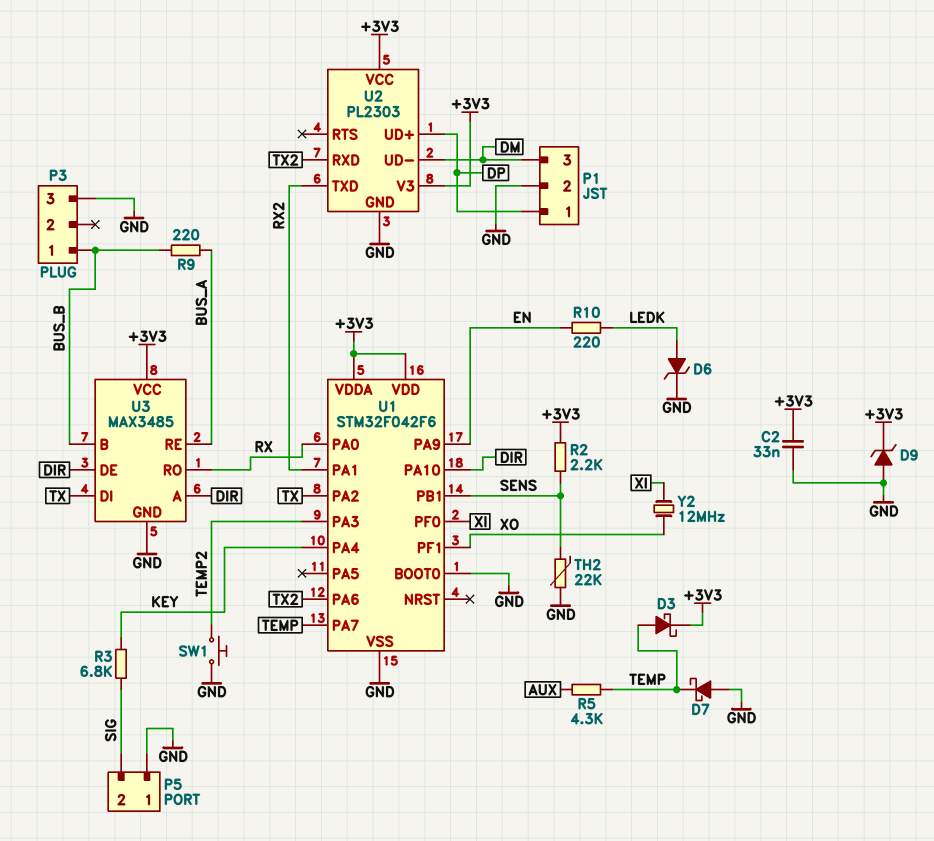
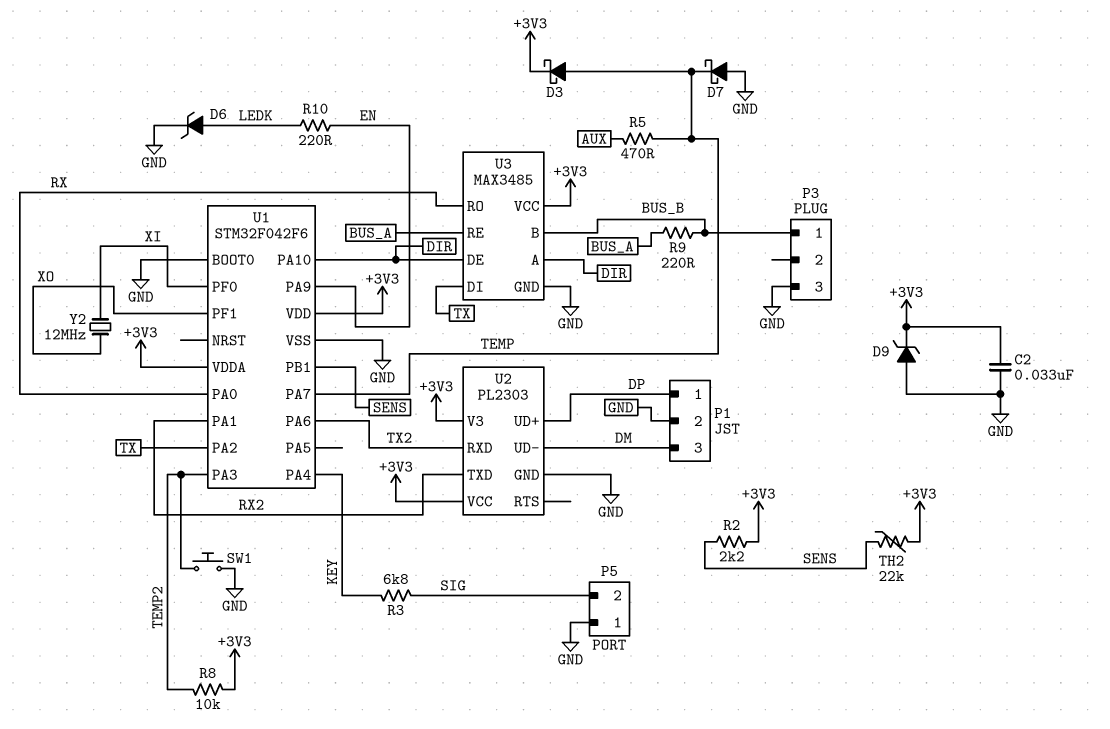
R5: 4.3k (AUX, TEMP) -> 470 (AUX, TEMP)
R8: none -> 10k (+3V3, TEMP2)
TH2: 22k (GND, SENS) -> 22k (+3V3, SENS)

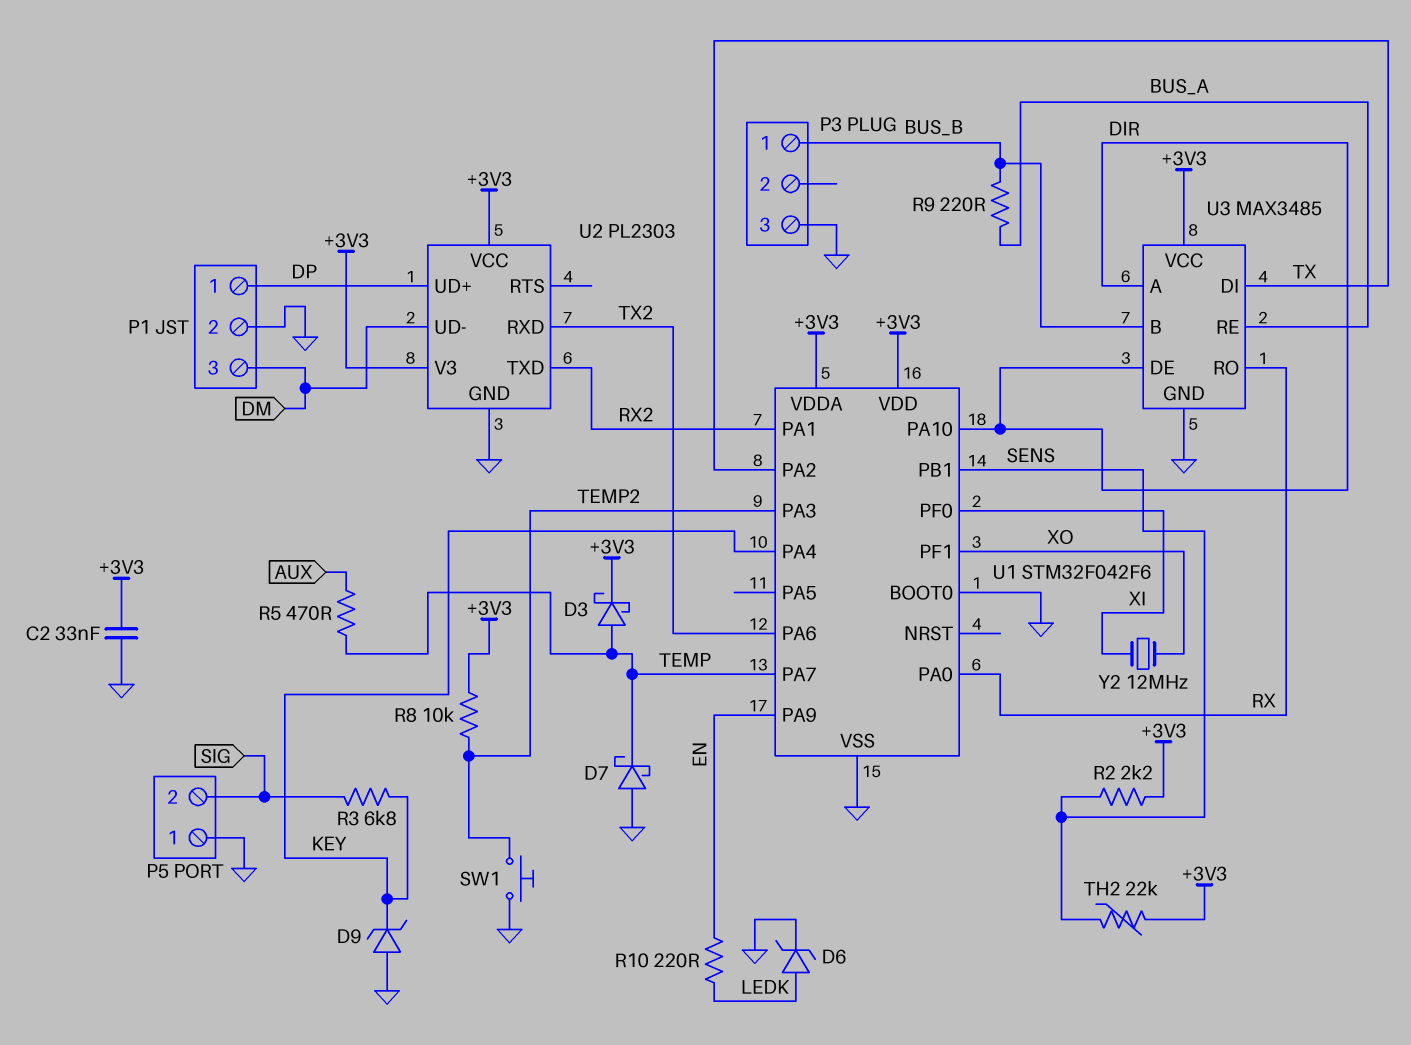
D9: zener (A GND, K +3V3) -> zener (A GND, K KEY)

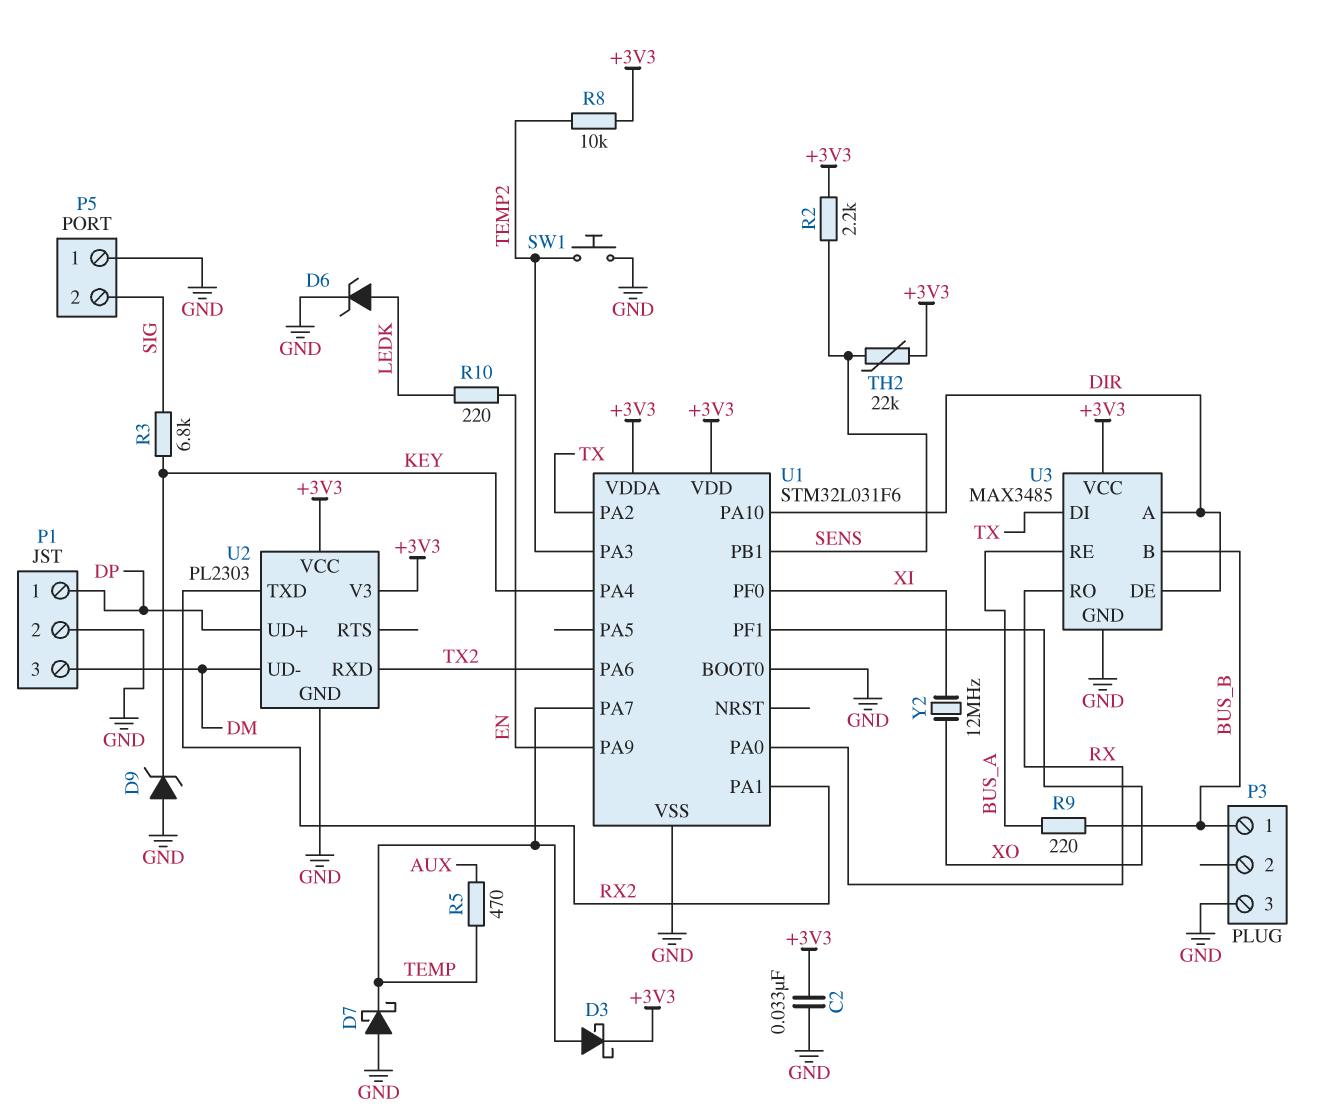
U1: STM32F042F6 -> STM32L031F6

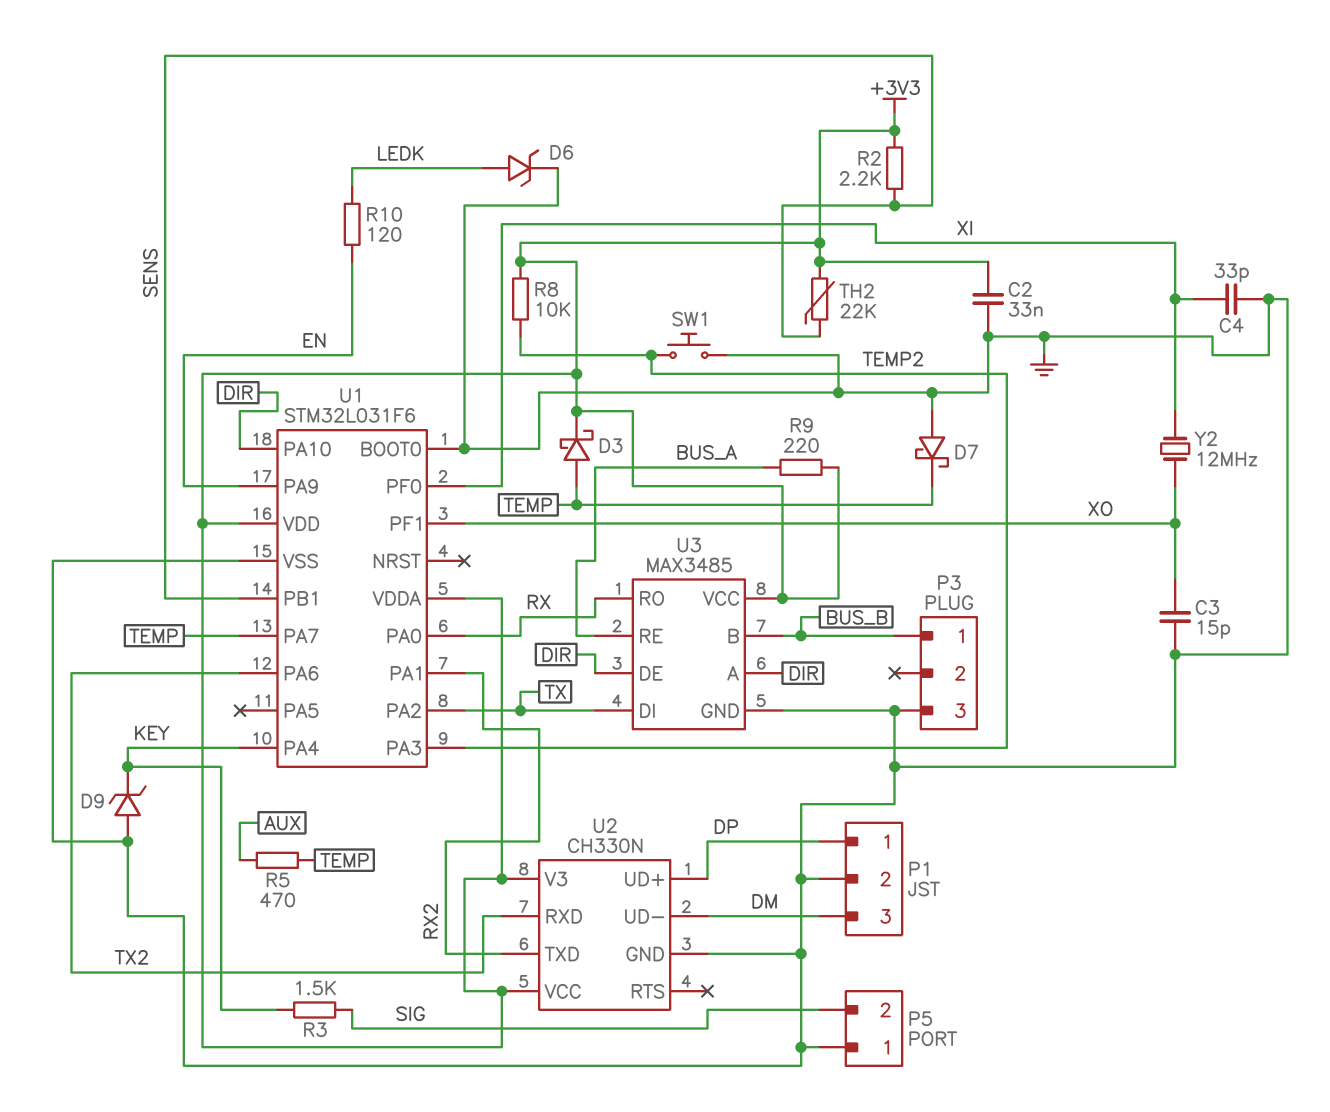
C3: none -> 15pF (GND, XO)
C4: none -> 33pF (GND, XI)
R3: 6.8k (KEY, SIG) -> 1.5k (KEY, SIG)
R9: 220 (BUS_A, BUS_B) -> 220 (+3V3, BUS_A)
R10: 220 (EN, LEDK) -> 120 (EN, LEDK)
U2: PL2303 -> CH330N

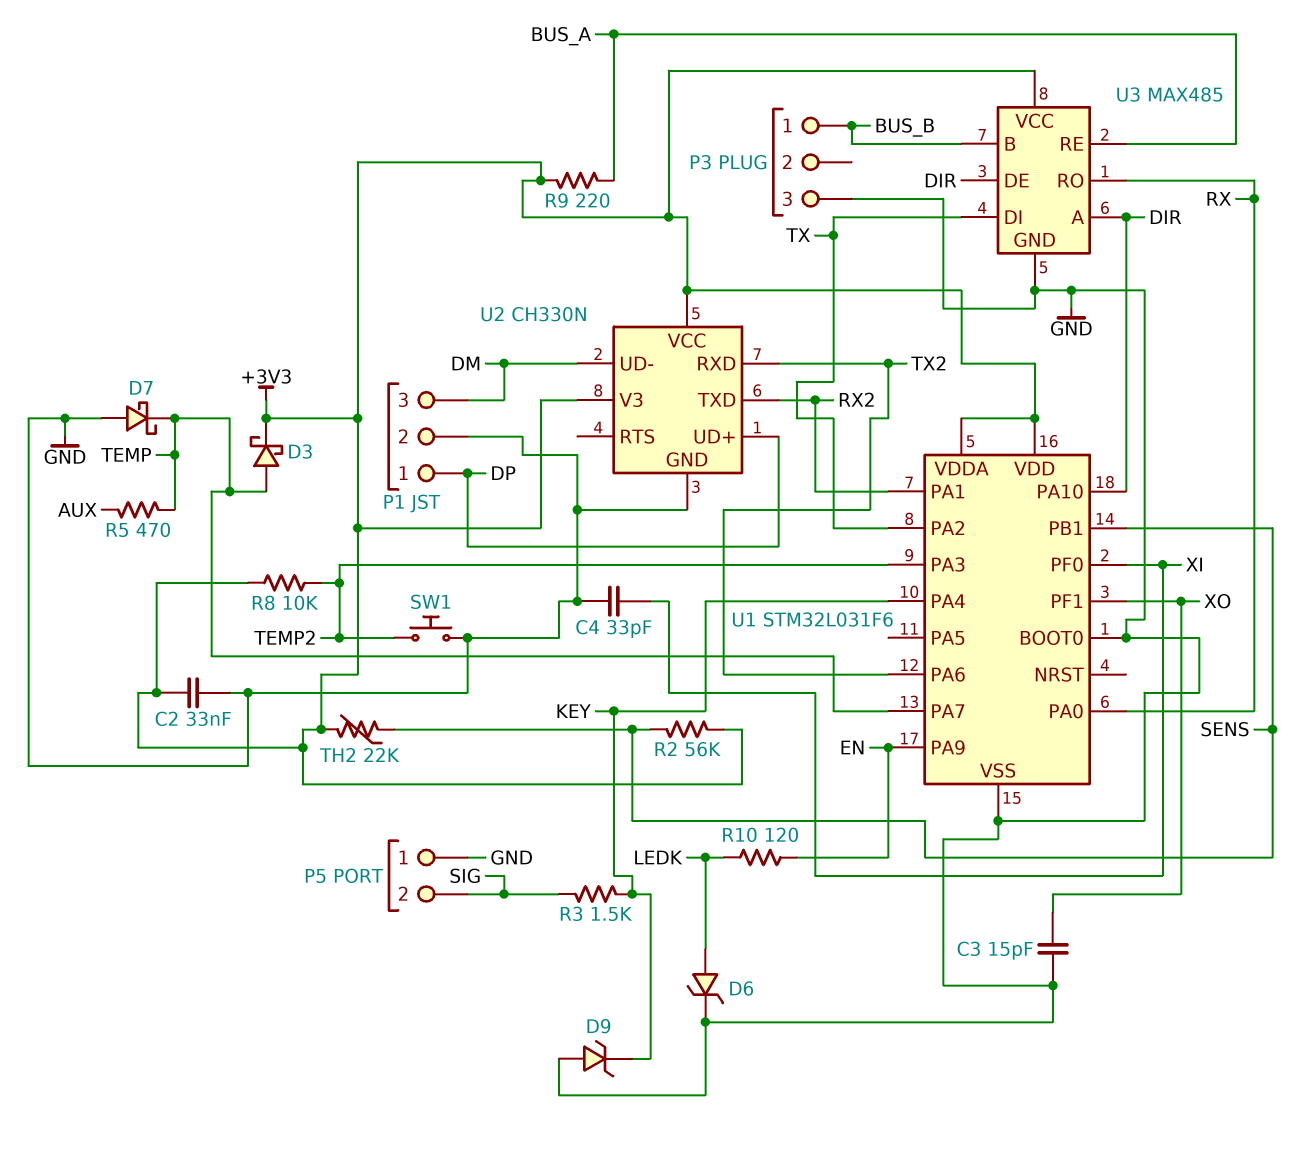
R2: 2.2k (+3V3, SENS) -> 56k (+3V3, SENS)
U3: MAX3485 -> MAX485
Y2: 12MHz (XI, XO) -> none

